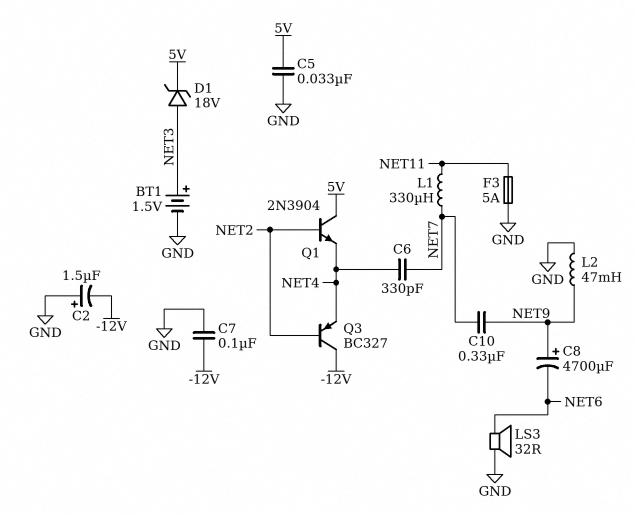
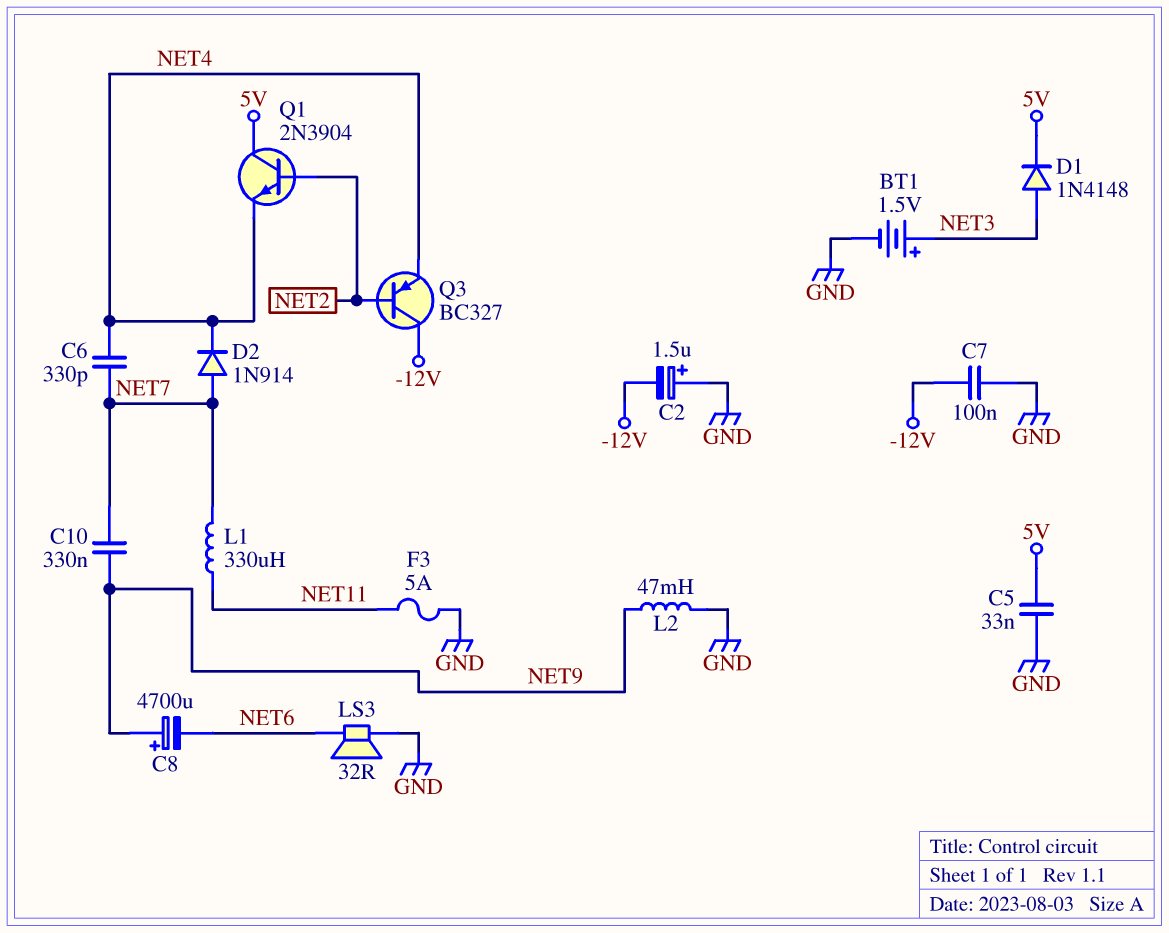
D1: zener 18V (A NET3, K 5V) -> diode 1N4148 (A NET3, K 5V)
D2: none -> diode 1N914 (A NET7, K NET4)

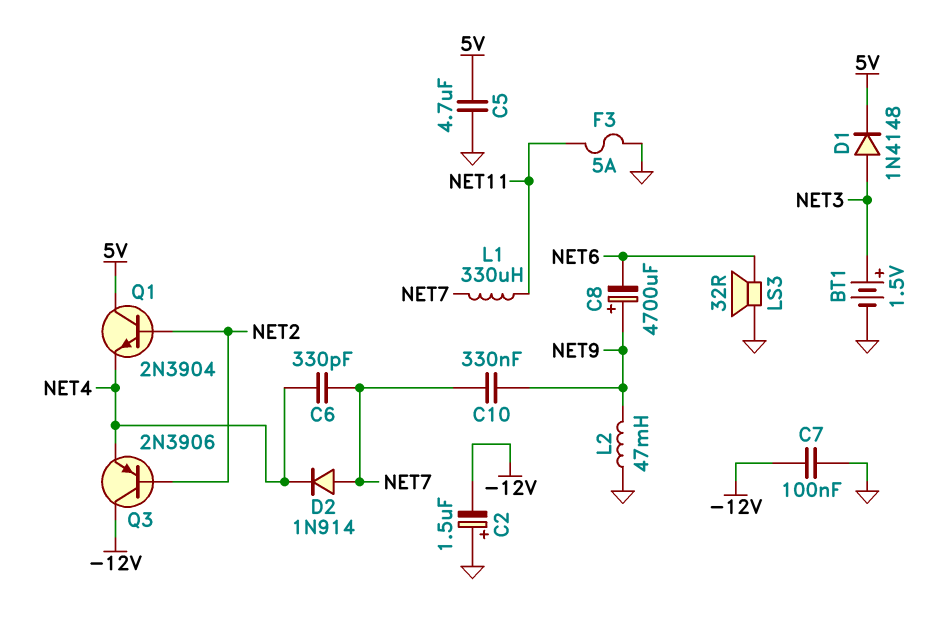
C5: 33nF (5V, GND) -> 4.7uF (5V, GND)
Q3: PNP BC327 (B NET2, C -12V, E NET4) -> PNP 2N3906 (B NET2, C -12V, E NET4)

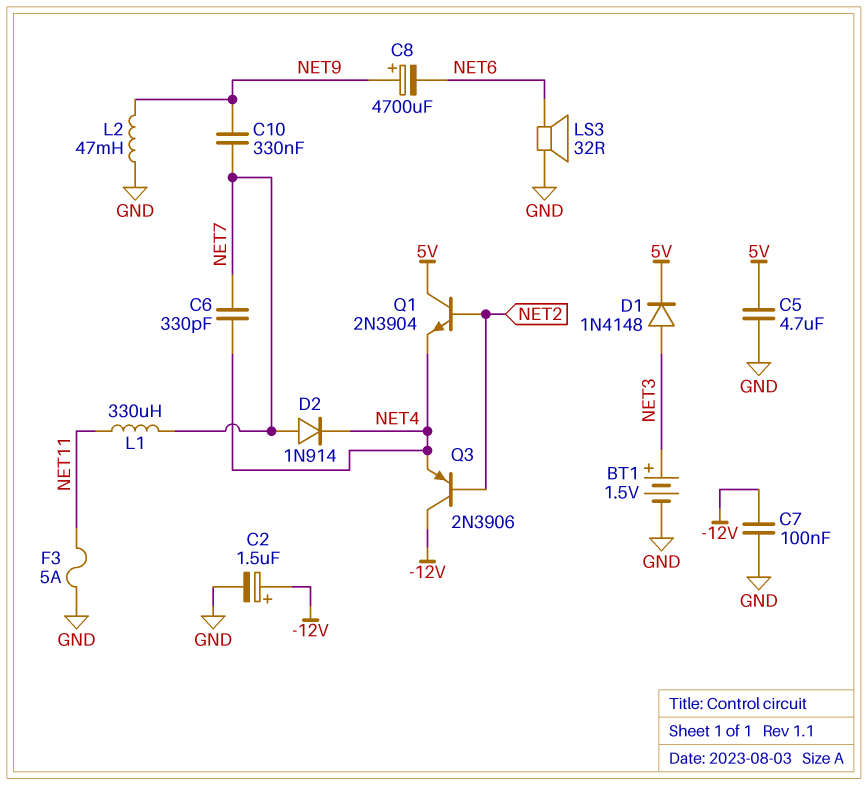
C2: 1.5uF (plus GND, minus -12V) -> 1.5uF (plus -12V, minus GND)

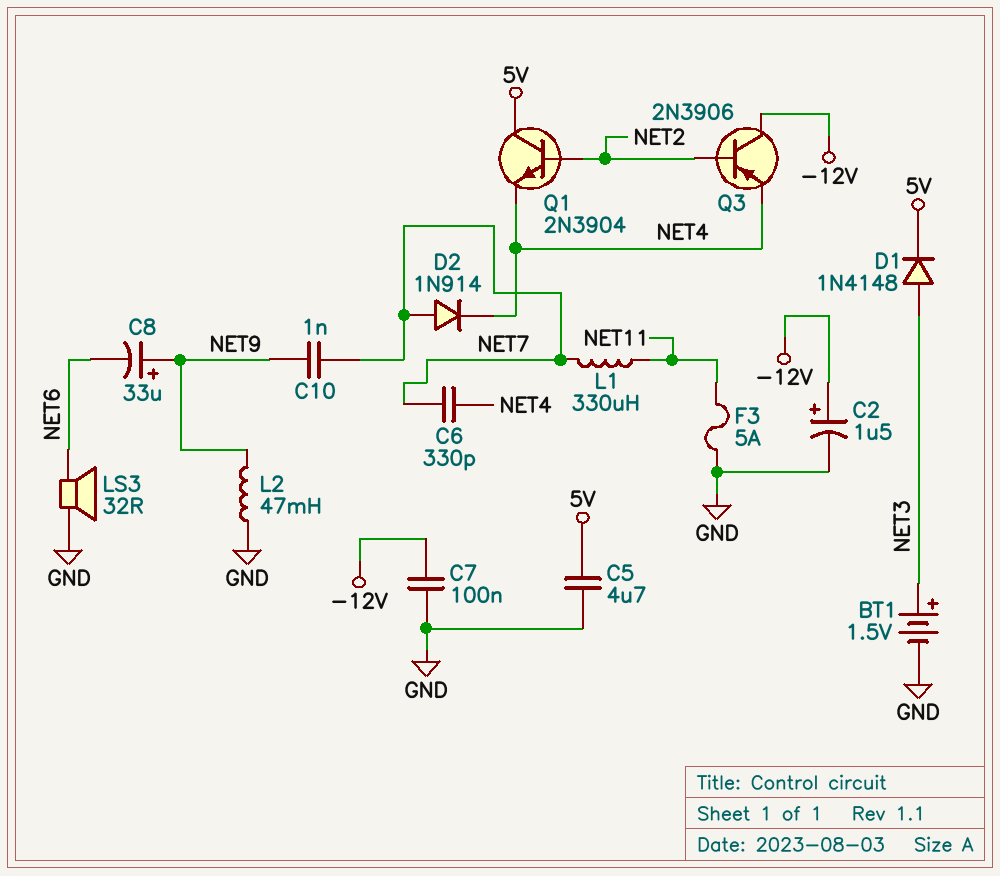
C8: 4700uF (plus NET9, minus NET6) -> 33uF (plus NET9, minus NET6)
C10: 330nF (NET7, NET9) -> 1nF (NET7, NET9)

